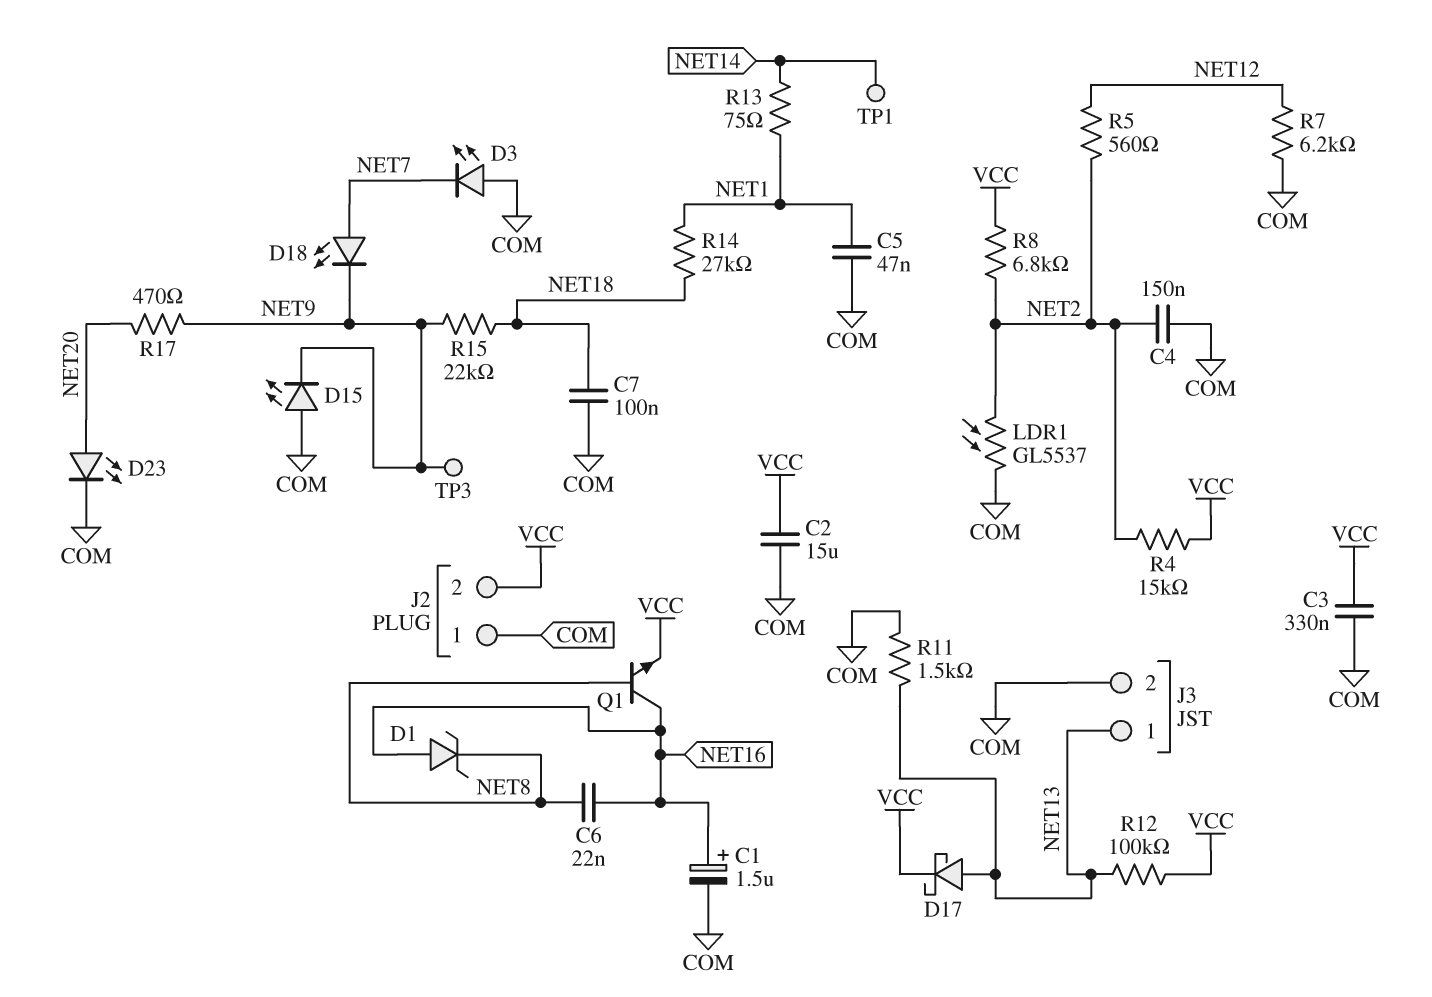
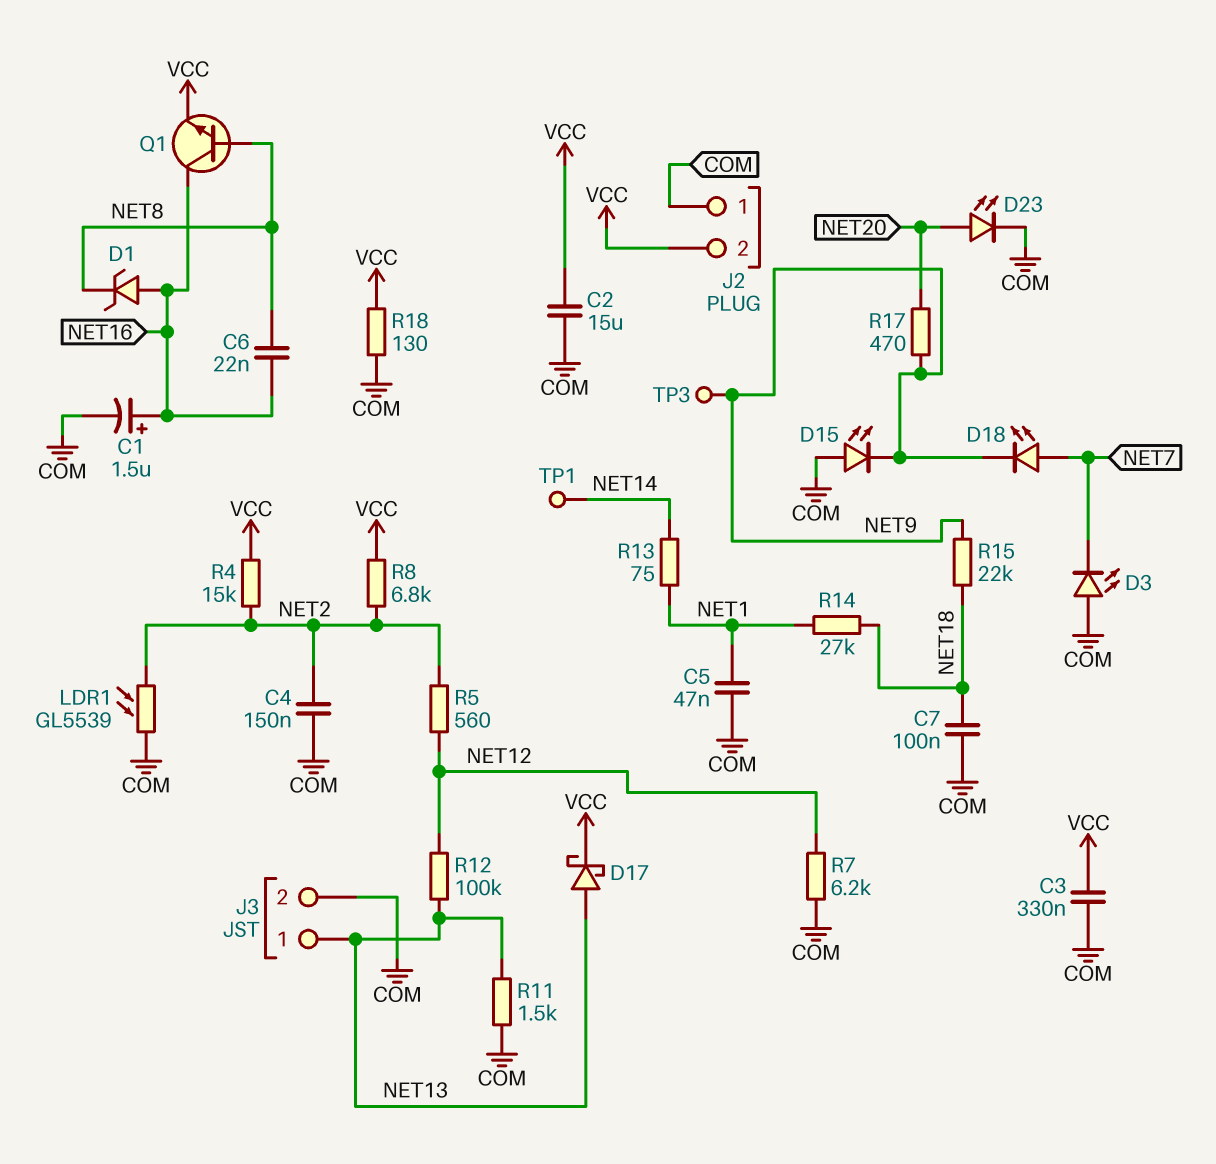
LDR1: GL5537 (COM, NET2) -> GL5539 (COM, NET2)
R12: 100k (NET13, VCC) -> 100k (NET12, NET13)
R18: none -> 130 (COM, VCC)

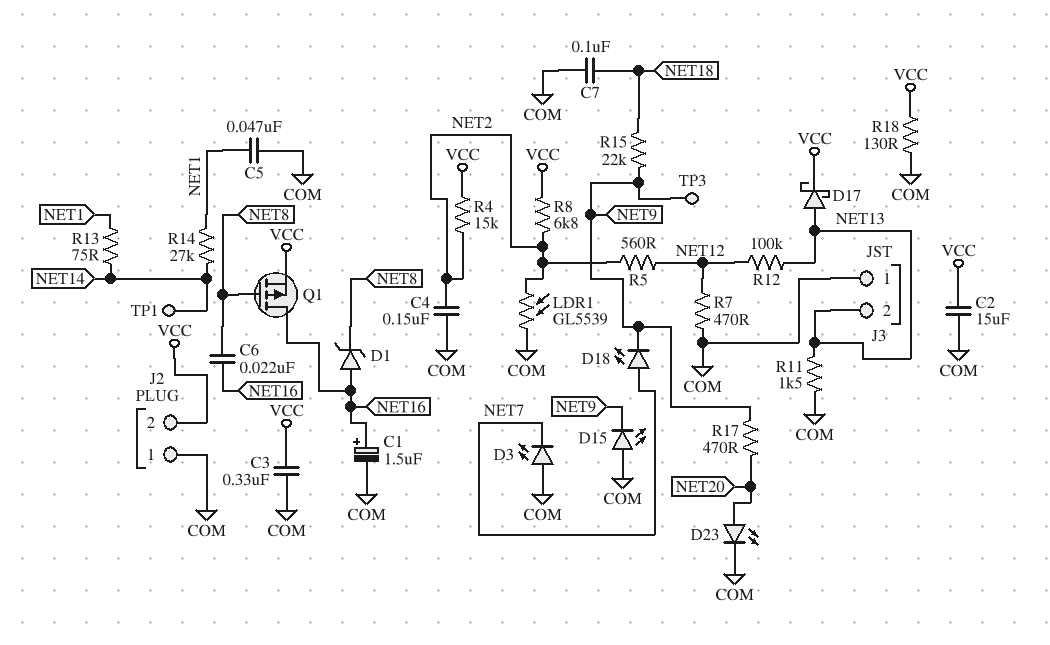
J3 pin 1: NET13 -> COM
J3 pin 2: COM -> NET13
Q1: NPN (B NET8, C NET16, E VCC) -> PMOS (G NET8, D NET16, S VCC)
R7: 6.2k (COM, NET12) -> 470 (COM, NET12)
R14: 27k (NET1, NET18) -> 27k (NET1, NET14)

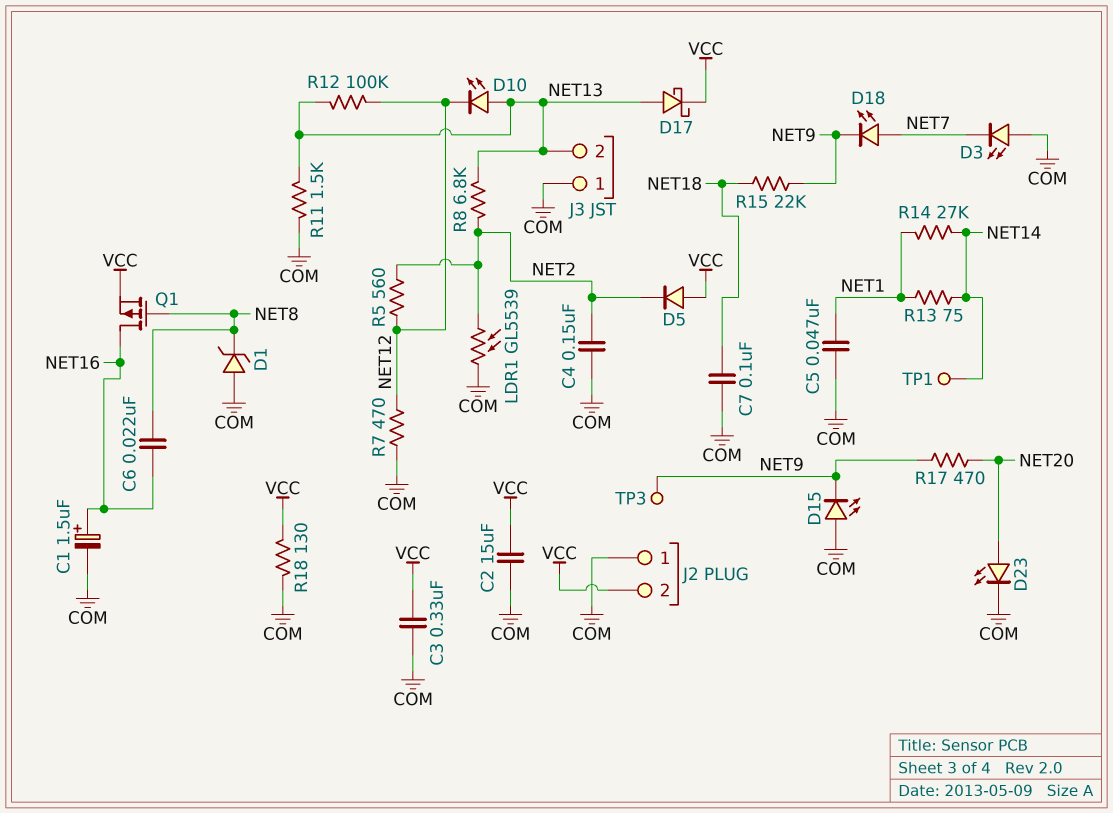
D1: zener (A NET16, K NET8) -> zener (A COM, K NET8)
D5: none -> diode (A VCC, K NET2)
D10: none -> LED (A NET13, K NET12)
R4: 15k (NET2, VCC) -> none
R8: 6.8k (NET2, VCC) -> 6.8k (NET2, NET13)

